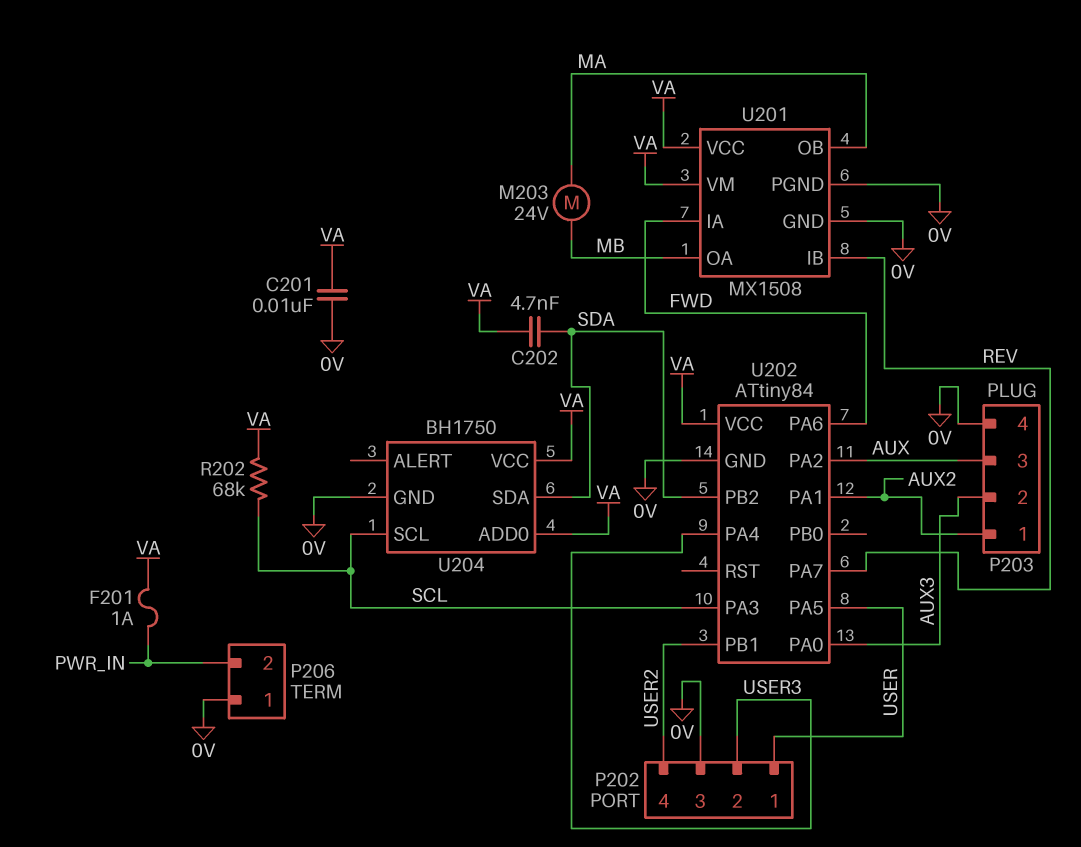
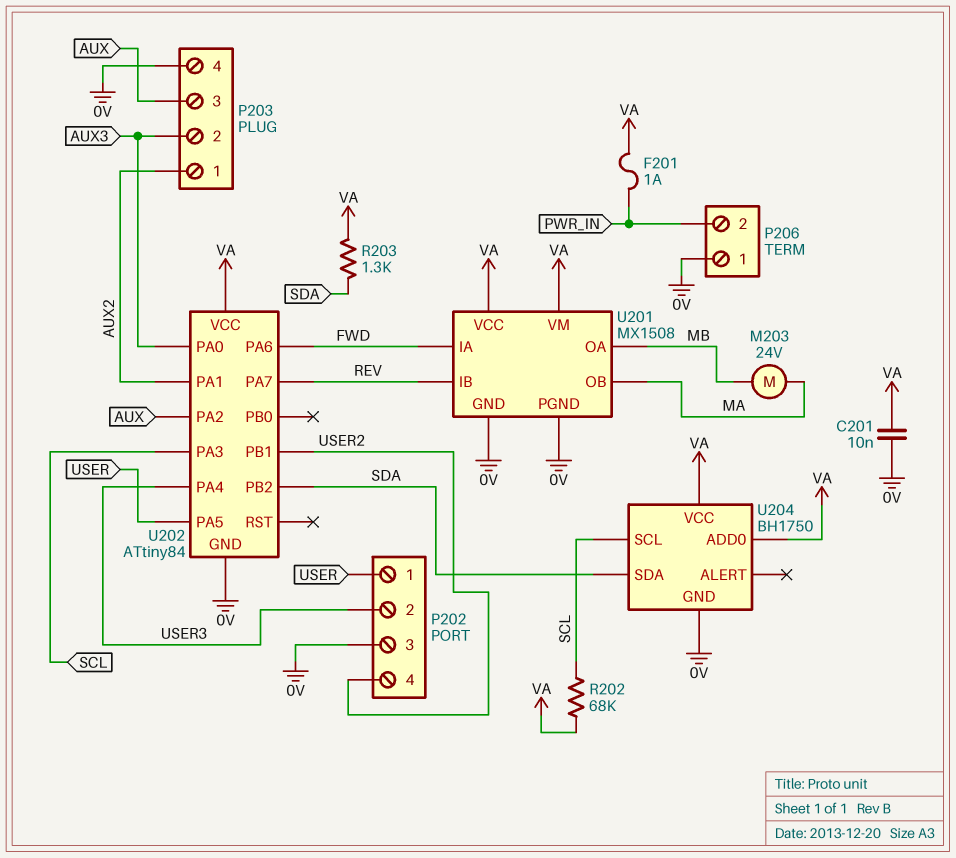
C202: 4.7nF (SDA, VA) -> none
R203: none -> 1.3k (SDA, VA)

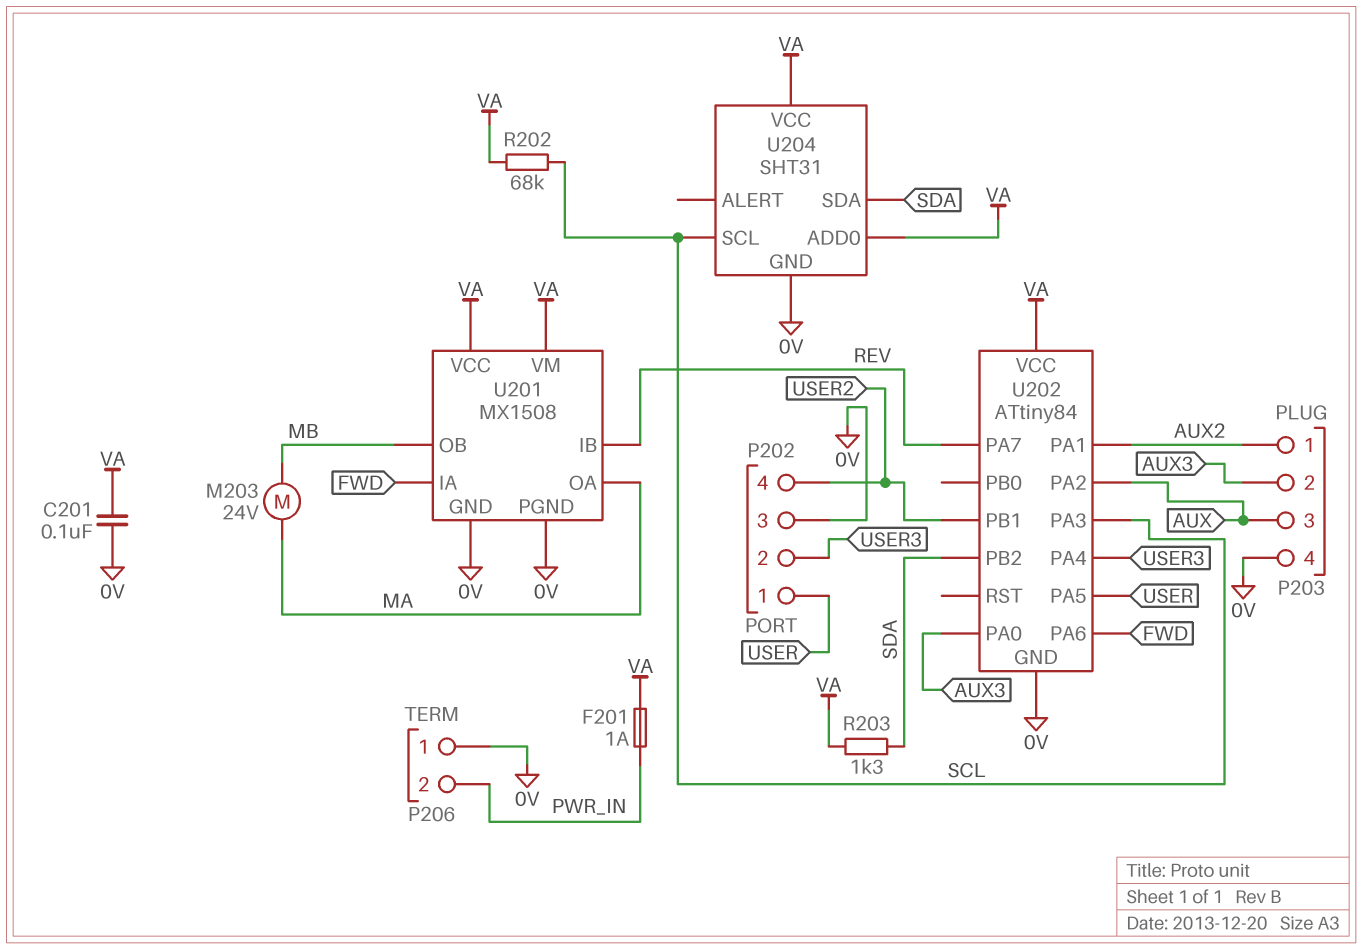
C201: 10nF (0V, VA) -> 100nF (0V, VA)
U201 pin OA: MB -> MA
U201 pin OB: MA -> MB
U204: BH1750 -> SHT31

